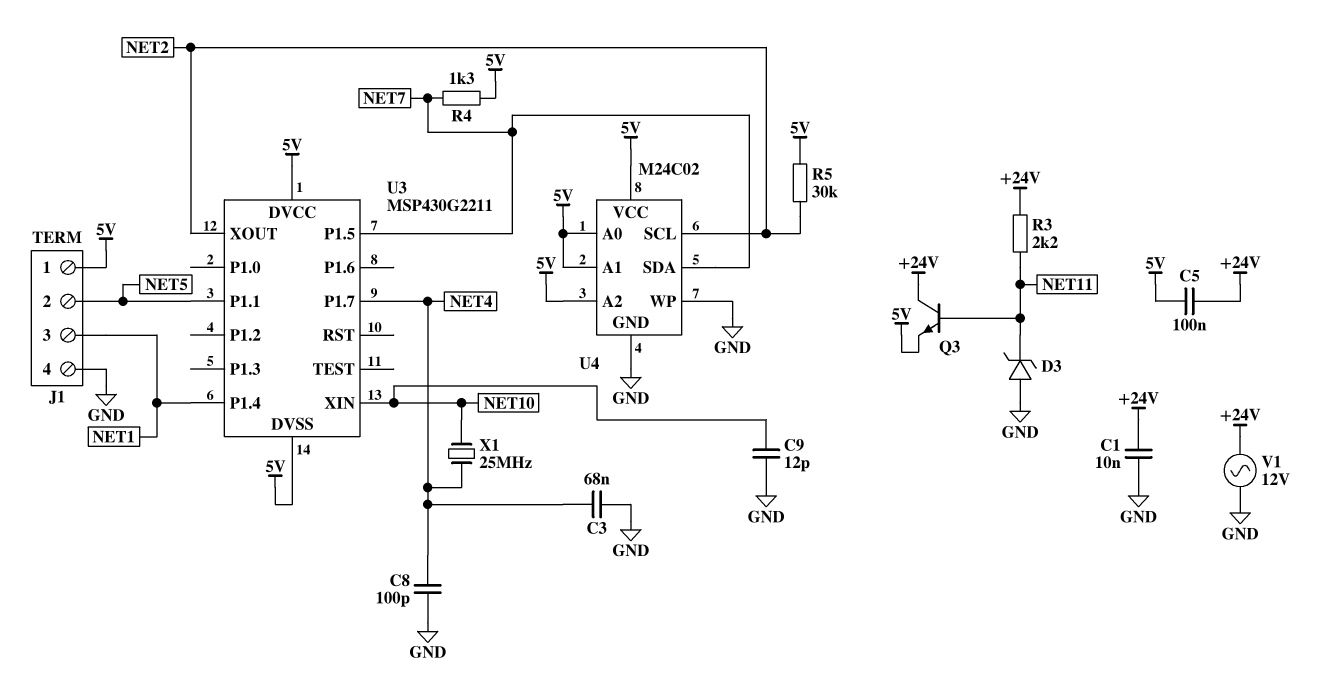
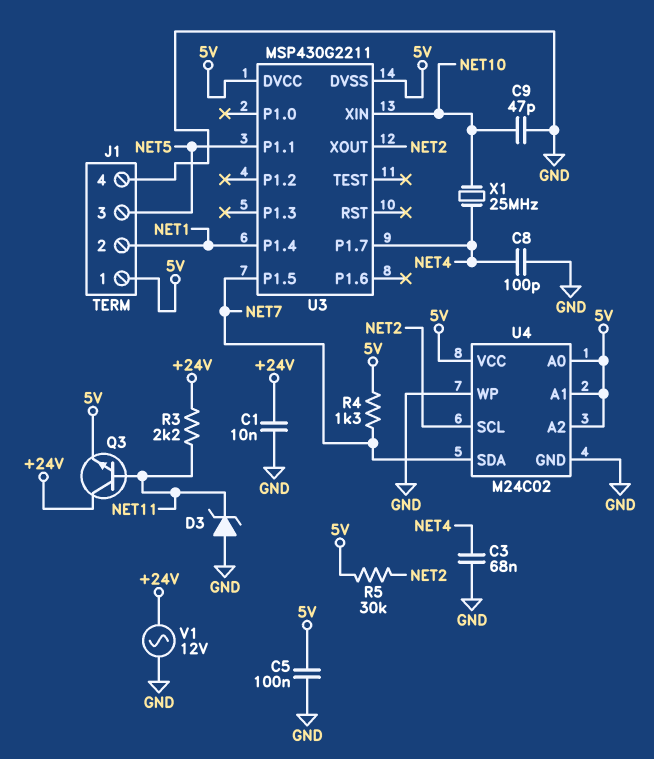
C5: 100nF (+24V, 5V) -> 100nF (5V, GND)
C9: 12pF (GND, NET10) -> 47pF (GND, NET10)
J1 pin 2: NET5 -> NET1
J1 pin 3: NET1 -> NET5

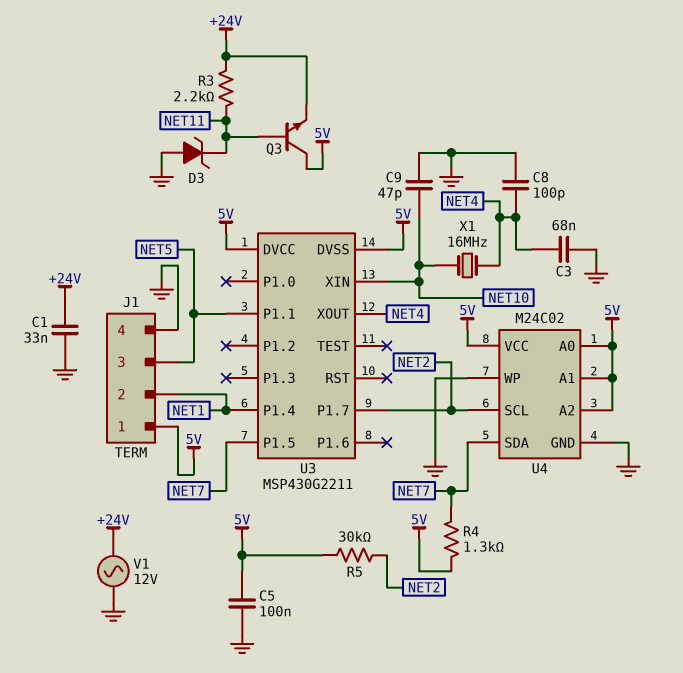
C1: 10nF (+24V, GND) -> 33nF (+24V, GND)
Q3: NPN (B NET11, C +24V, E 5V) -> NPN (B NET11, C 5V, E +24V)
U3 pin P1.7: NET4 -> NET2
U3 pin XOUT: NET2 -> NET4
X1: 25MHz (NET4, NET10) -> 16MHz (NET4, NET10)

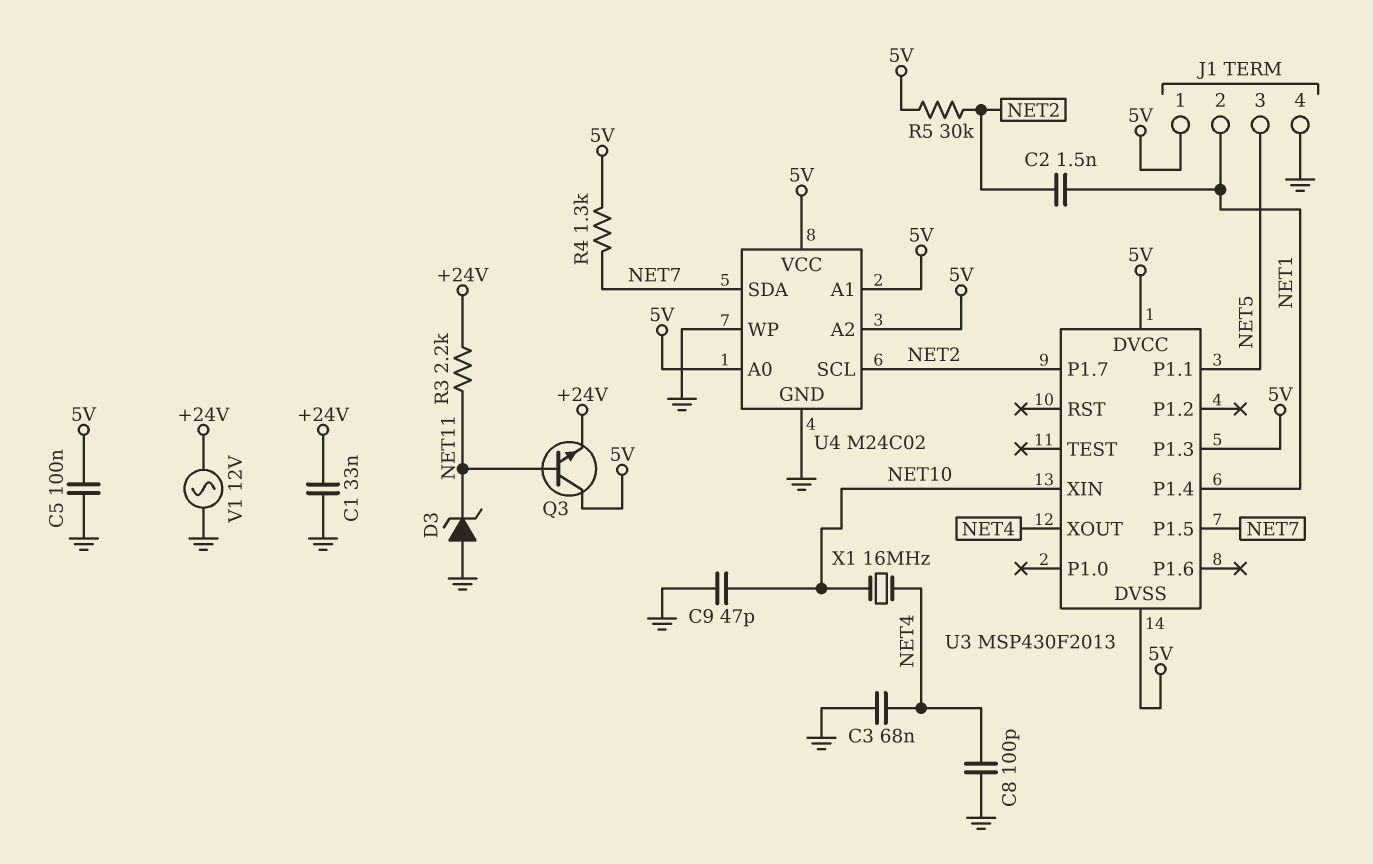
C2: none -> 1.5nF (NET1, NET2)
U3: MSP430G2211 -> MSP430F2013
U3 pin P1.3: none -> 5V

